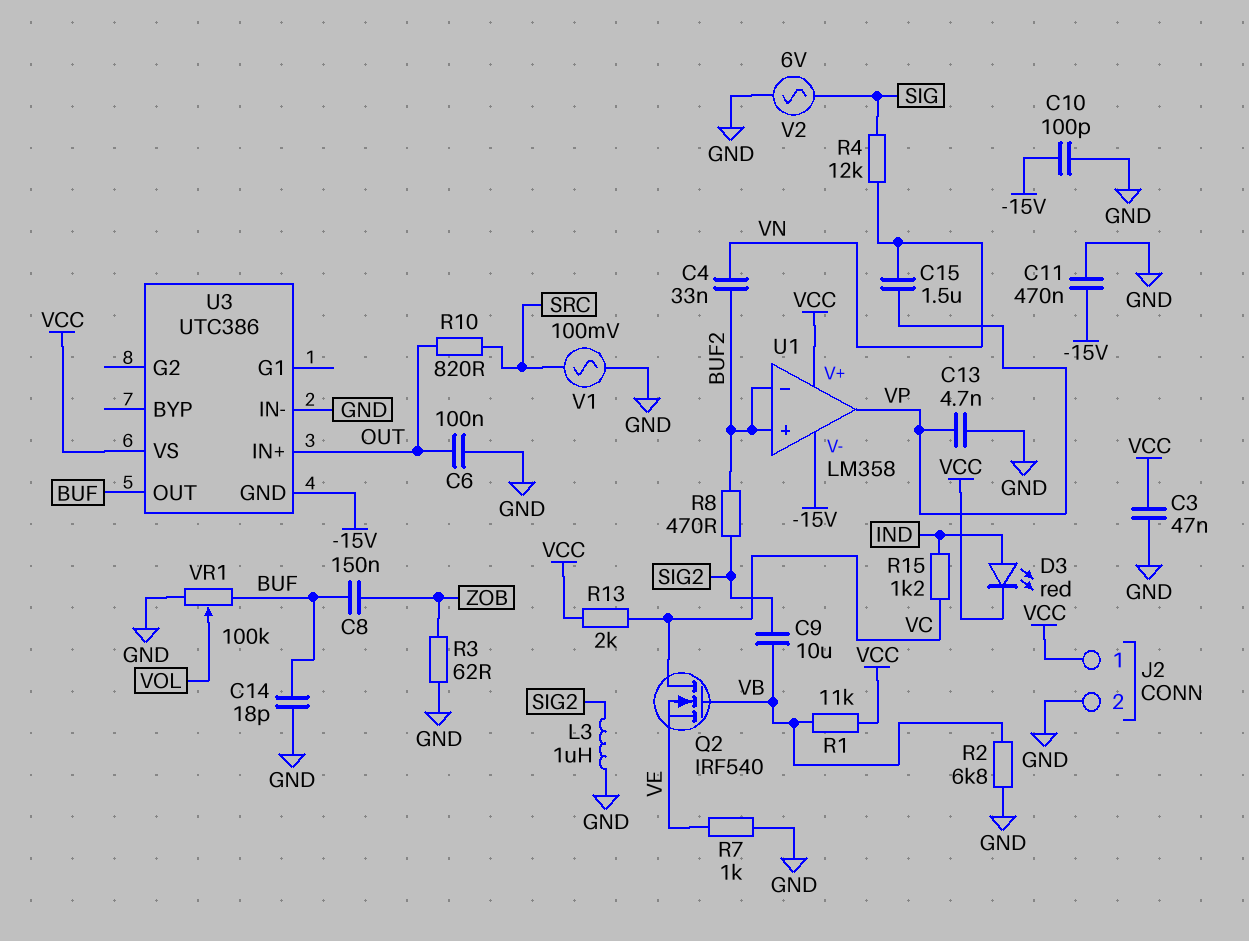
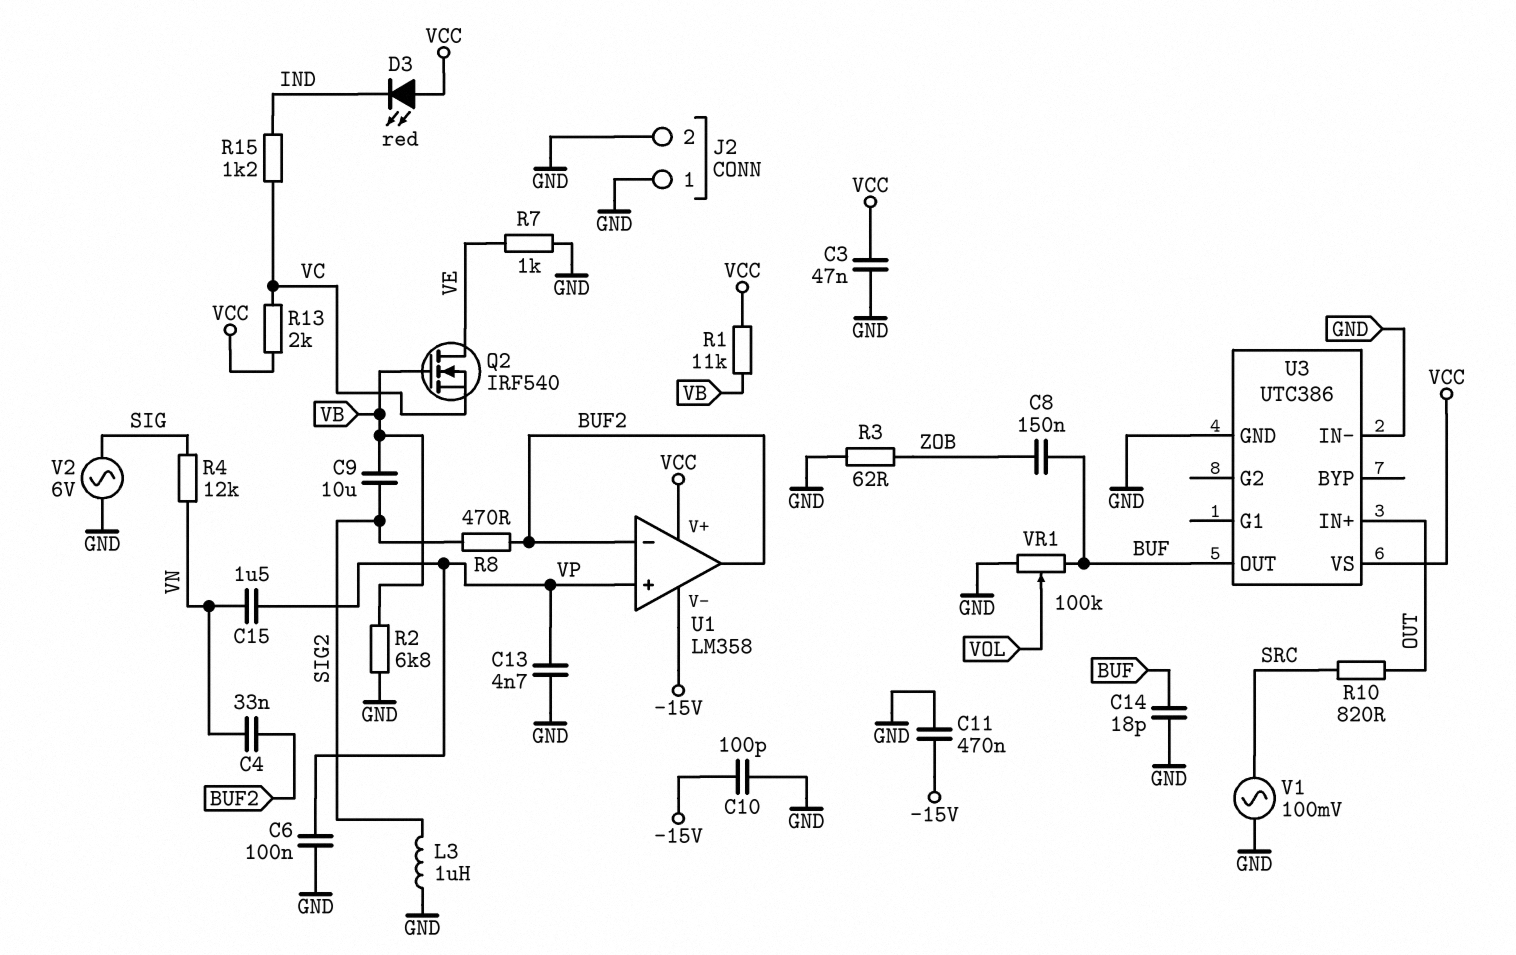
C6: 100nF (GND, OUT) -> 100nF (GND, VP)
D3: LED red (A IND, K VCC) -> LED red (A VCC, K IND)
J2 pin 1: VCC -> GND
Q2: NMOS IRF540 (G VB, D VC, S VE) -> NMOS IRF540 (G VB, D VE, S VC)
U1 pin in+: BUF2 -> VP
U1 pin out: VP -> BUF2
U3 pin GND: -15V -> GND

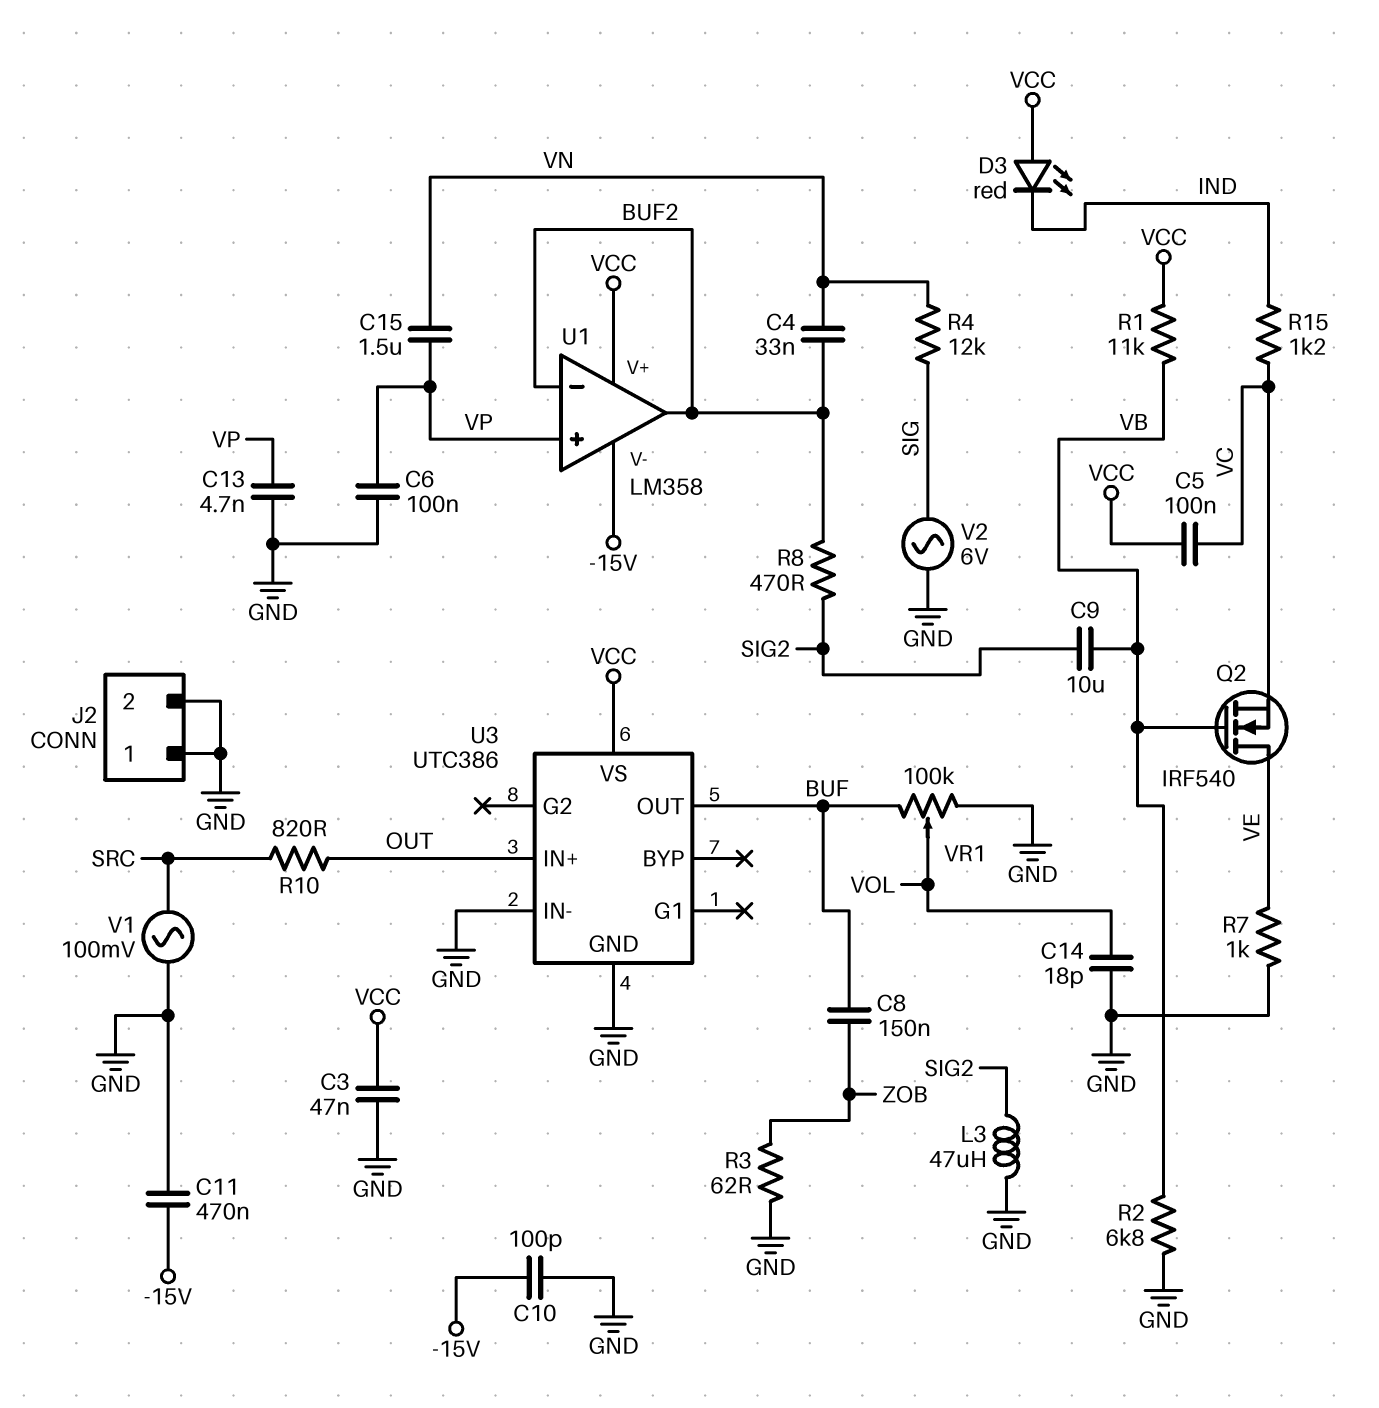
C5: none -> 100nF (VC, VCC)
C14: 18pF (BUF, GND) -> 18pF (GND, VOL)
L3: 1uH (GND, SIG2) -> 47uH (GND, SIG2)
R13: 2k (VC, VCC) -> none

